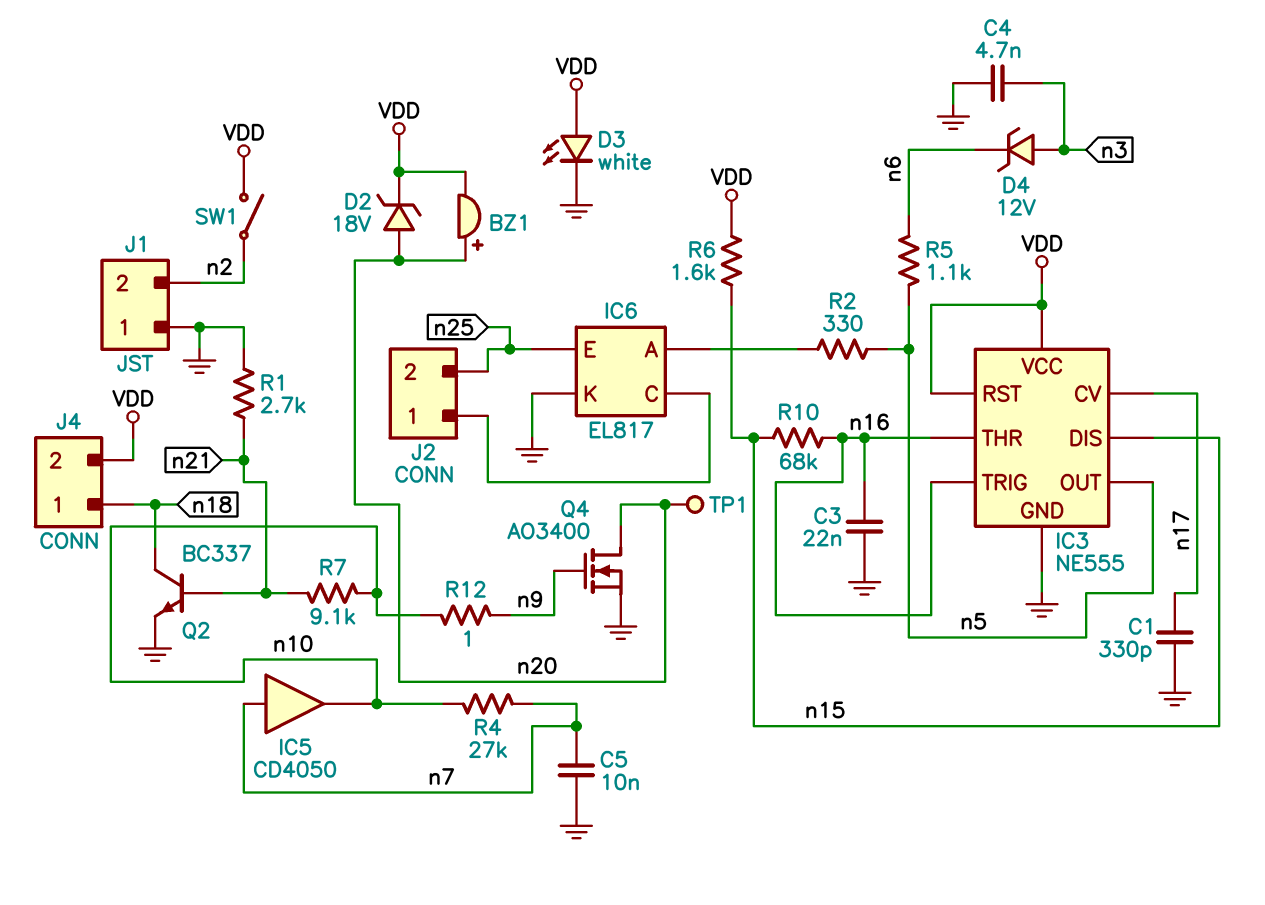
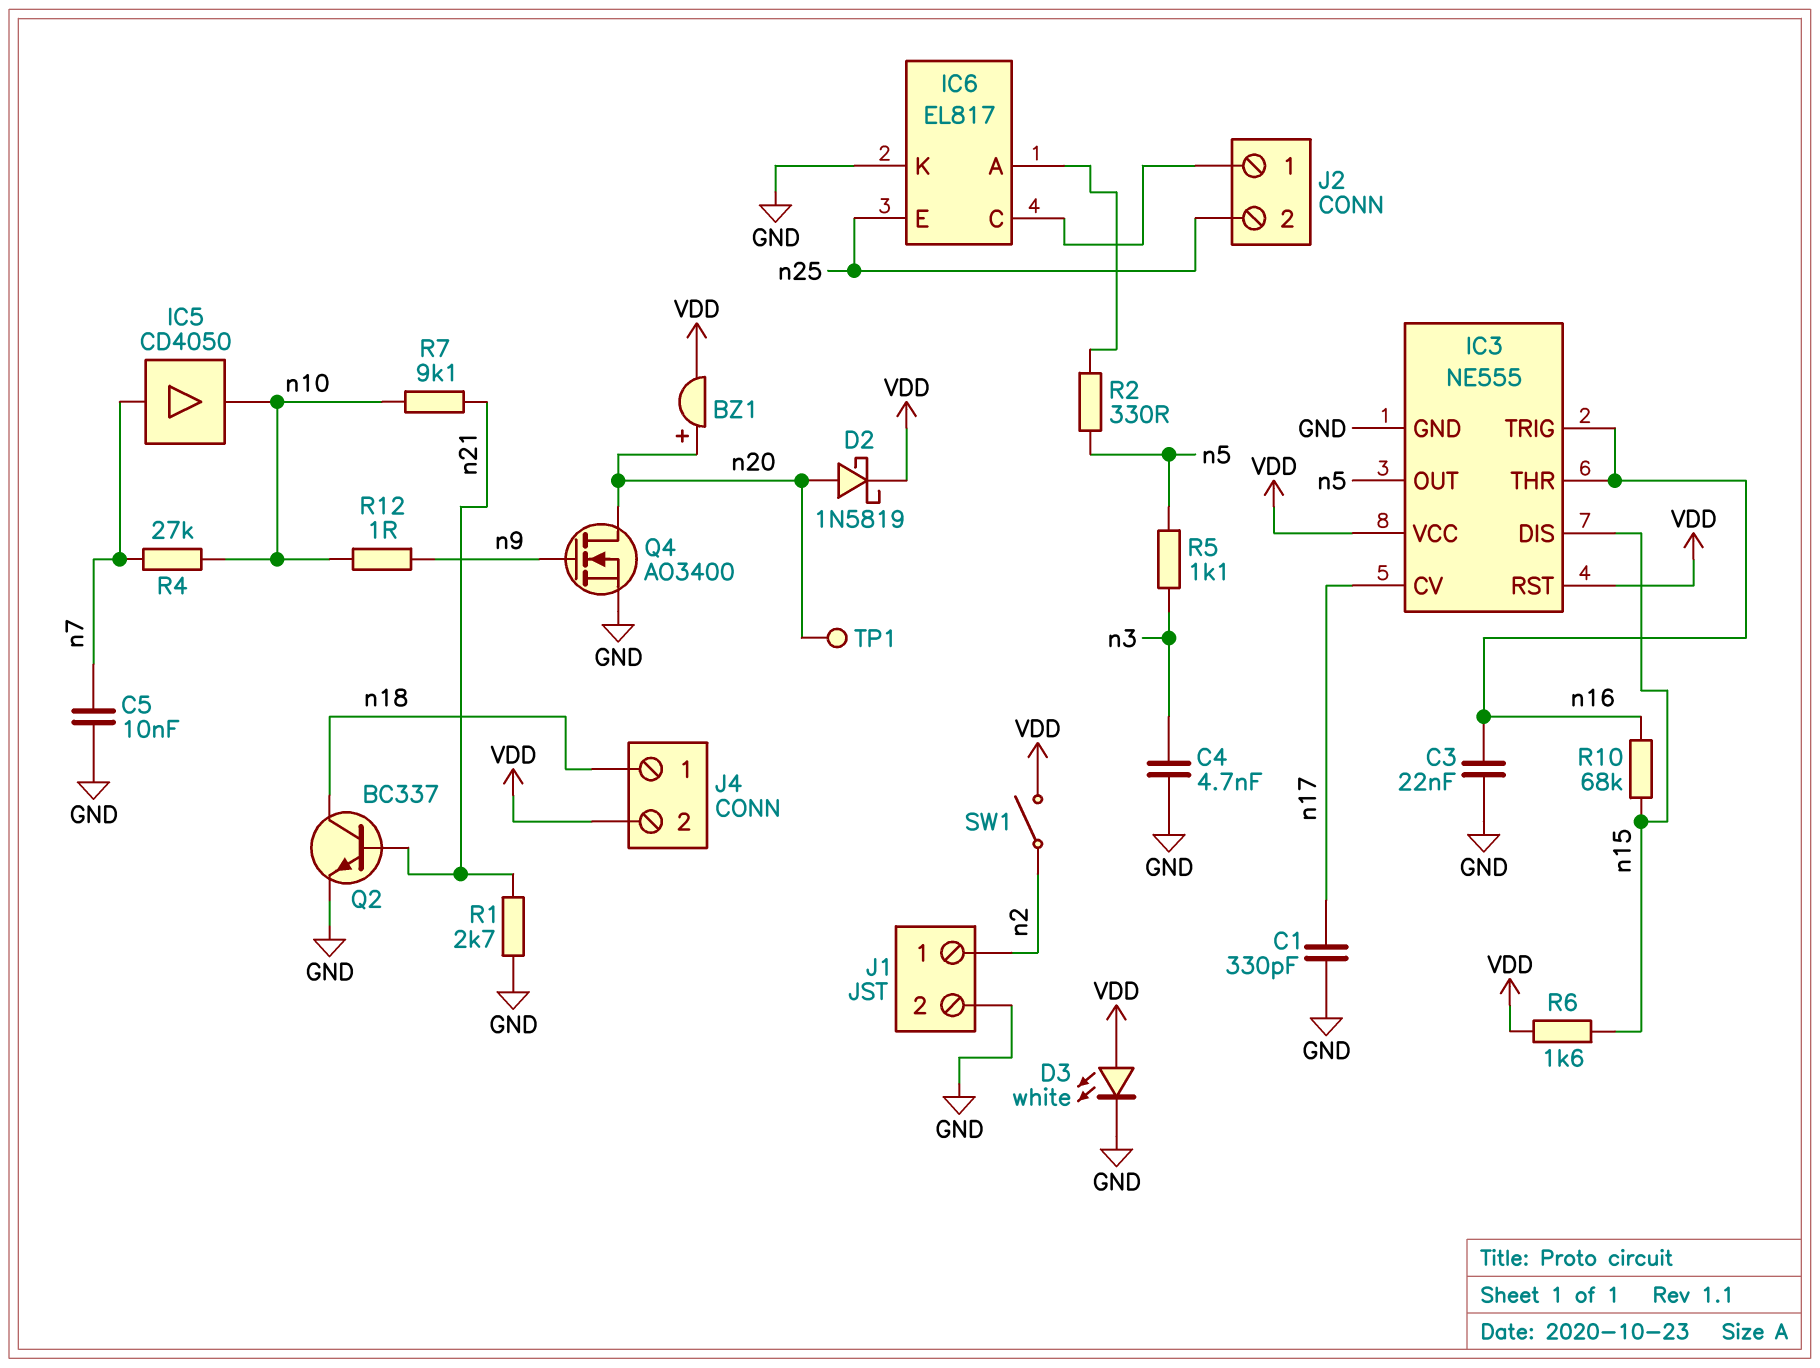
D2: zener 18V (A n20, K VDD) -> schottky 1N5819 (A n20, K VDD)
D4: zener 12V (A n3, K n6) -> none
J1 pin 1: GND -> n2
J1 pin 2: n2 -> GND
R5: 1.1k (n5, n6) -> 1.1k (n3, n5)

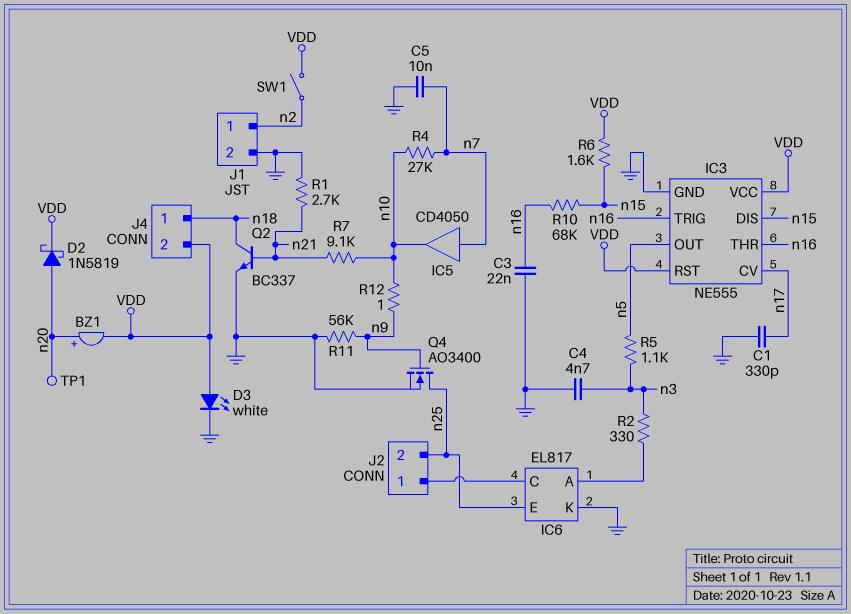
Q4: NMOS AO3400 (G n9, D n20, S GND) -> NMOS AO3400 (G n9, D n25, S GND)
R2: 330 (IC6/A, n5) -> 330 (IC6/A, n3)
R11: none -> 56k (GND, n9)

